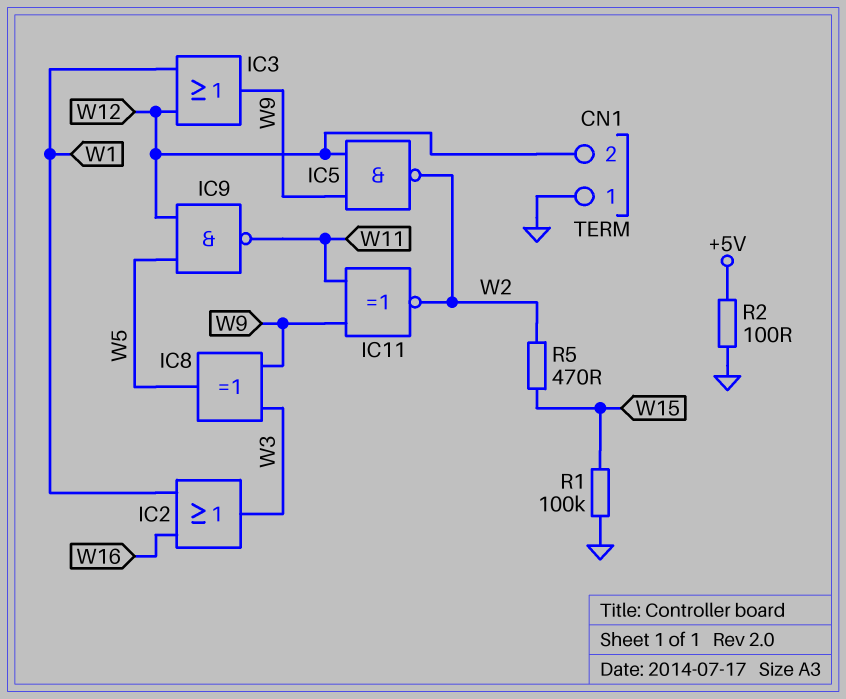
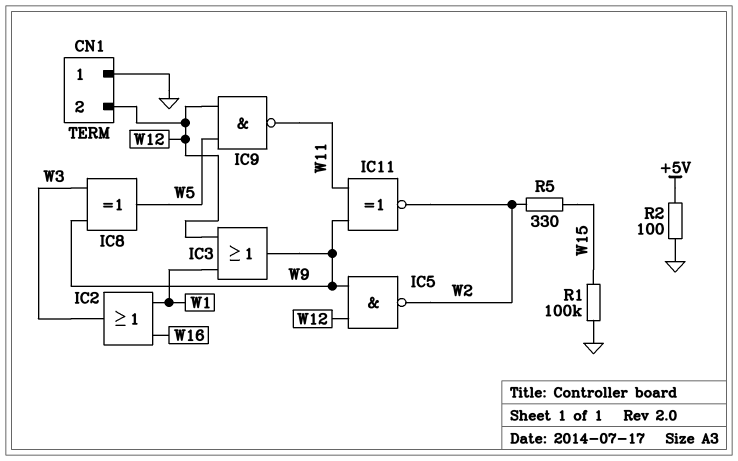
R5: 470 (W2, W15) -> 330 (W2, W15)

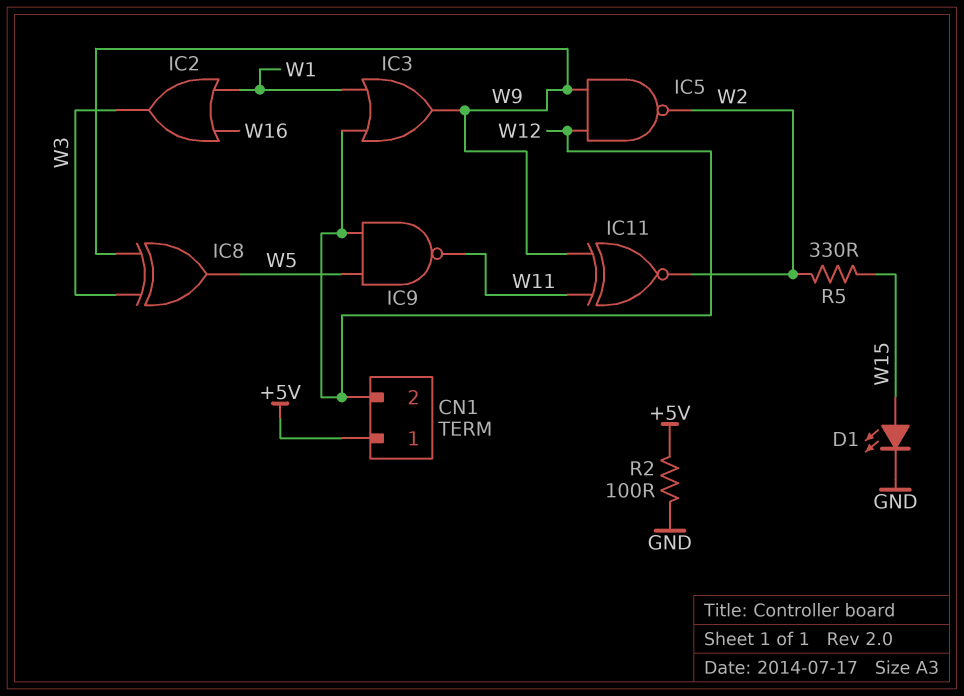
CN1 pin 1: GND -> +5V
D1: none -> LED (A W15, K GND)
R1: 100k (GND, W15) -> none

